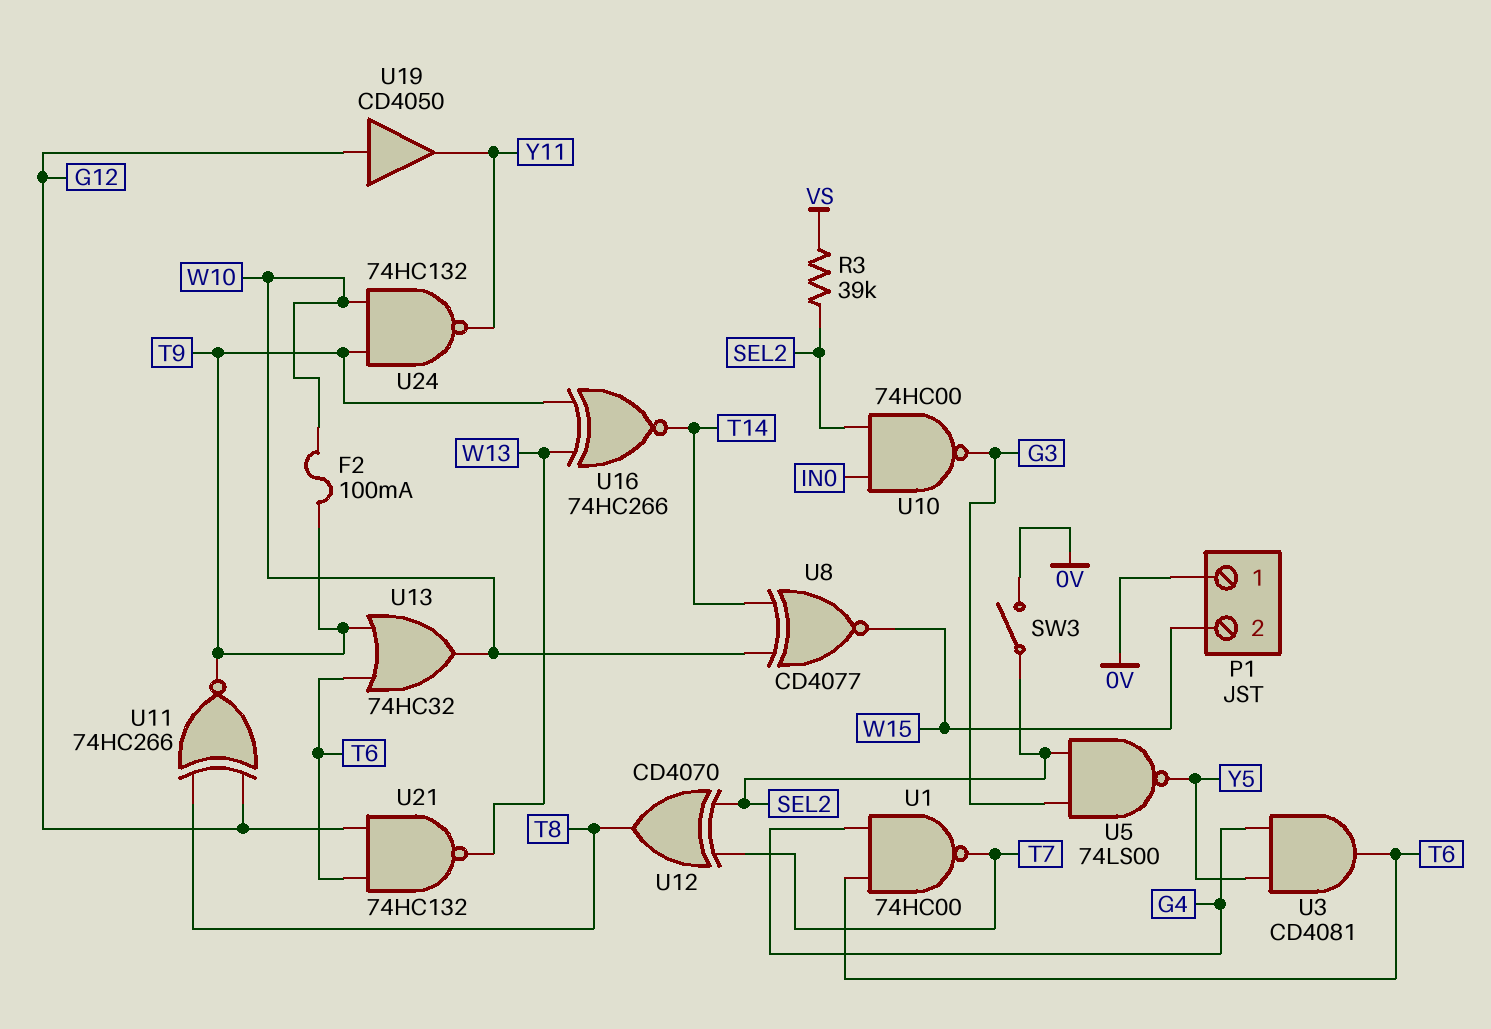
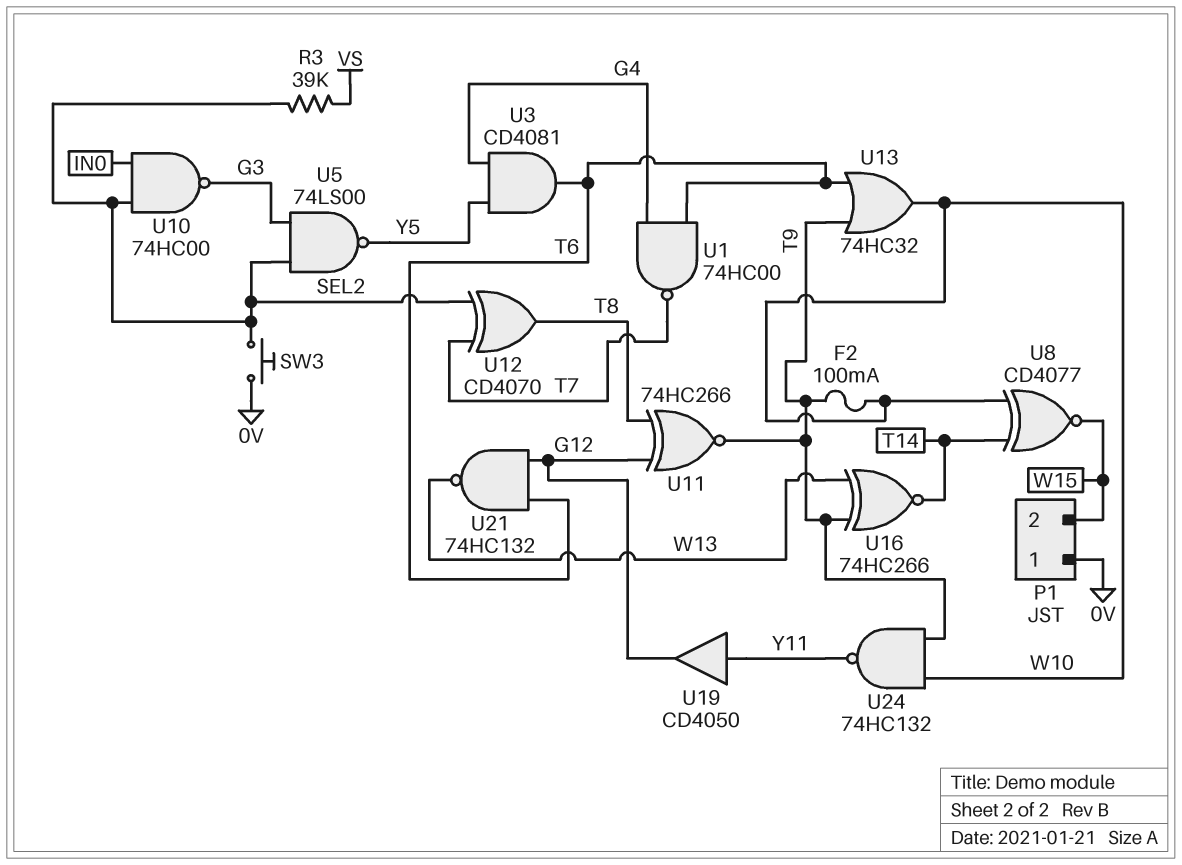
SW3: switch (0V, SEL2) -> button (0V, SEL2)
U19: buffer CD4050 (in G12, out Y11) -> buffer CD4050 (in Y11, out G12)

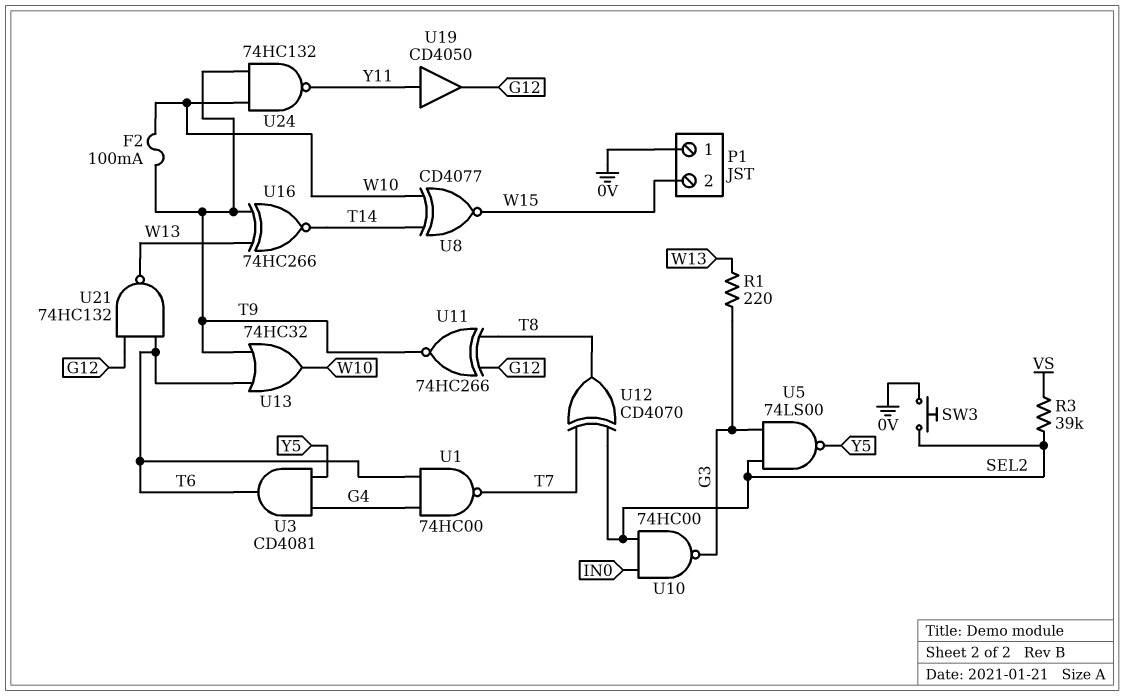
R1: none -> 220 (G3, W13)

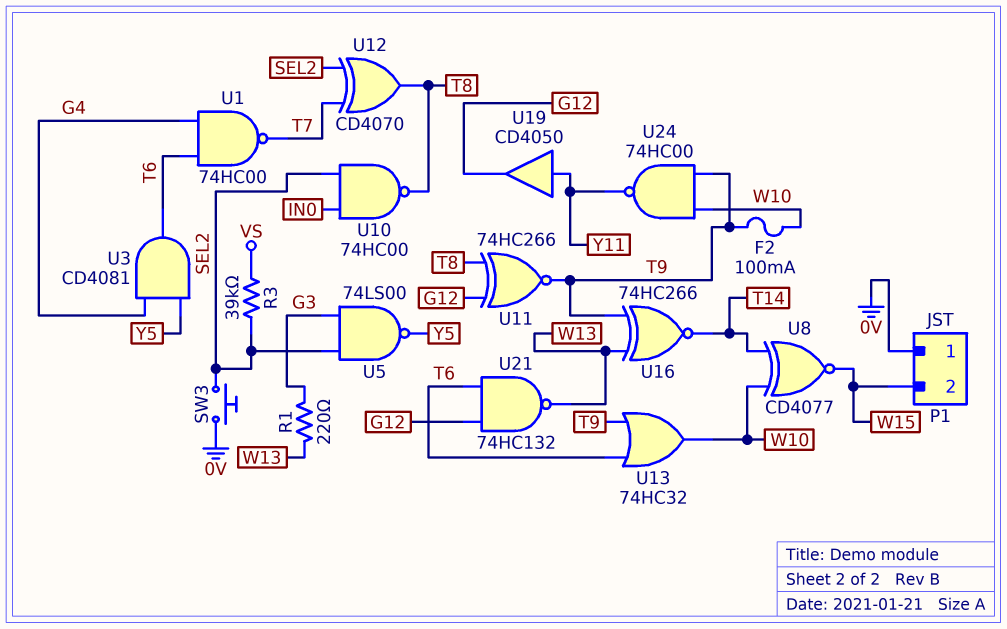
U10: NAND 74HC00 (in IN0, in SEL2, out G3) -> NAND 74HC00 (in IN0, in SEL2, out T8)
U24: NAND 74HC132 (in T9, in W10, out Y11) -> NAND 74HC00 (in T9, in W10, out Y11)

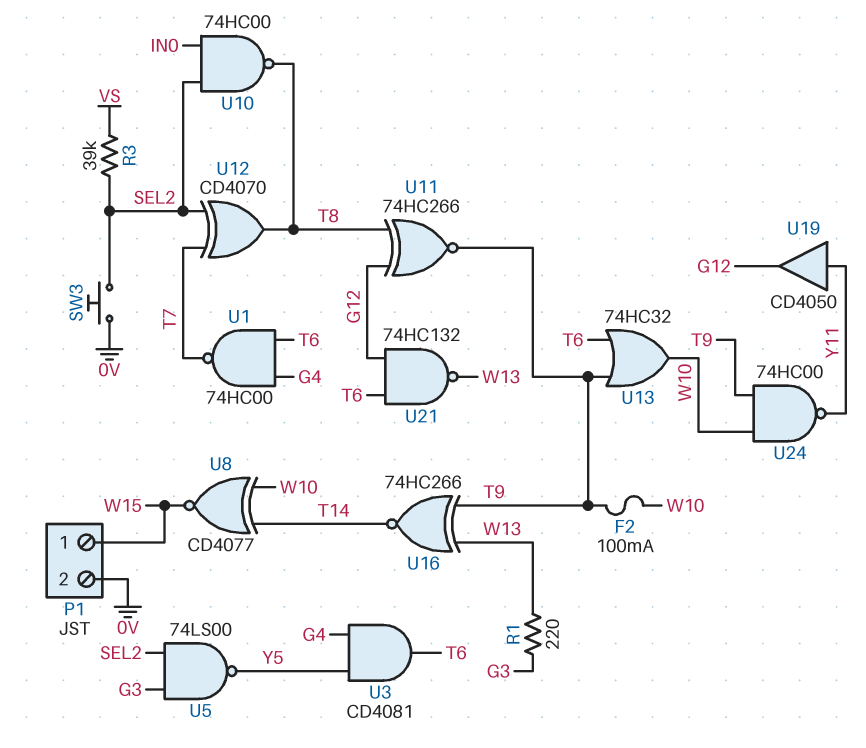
P1 pin 1: 0V -> W15
P1 pin 2: W15 -> 0V

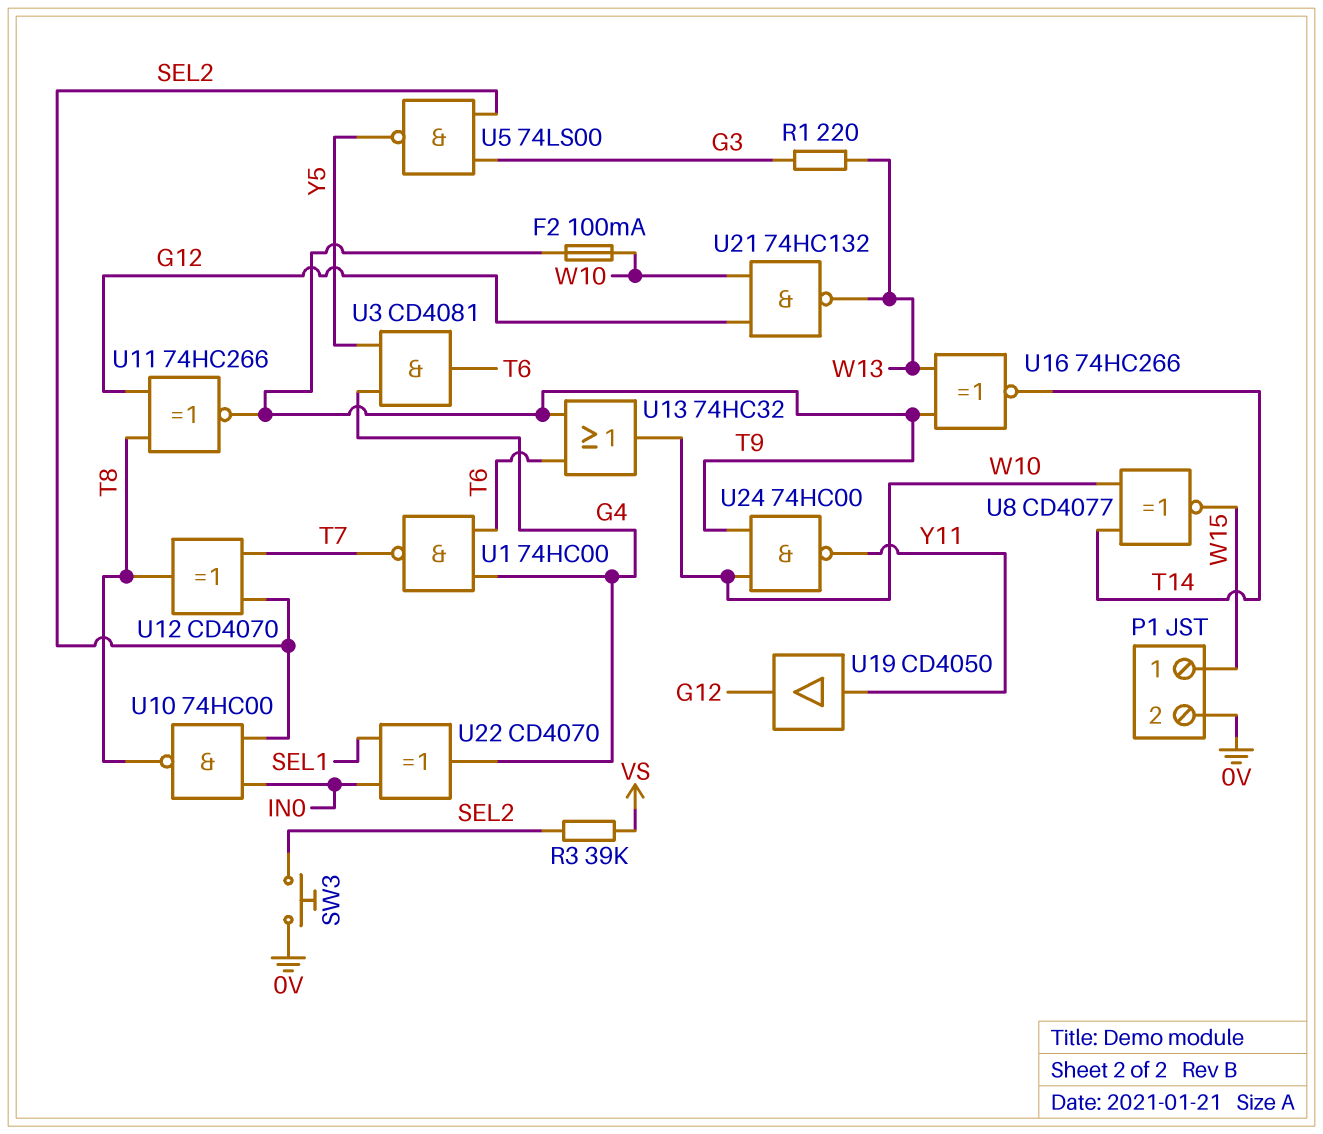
U21: NAND 74HC132 (in G12, in T6, out W13) -> NAND 74HC132 (in G12, in W10, out W13)
U22: none -> XOR CD4070 (in IN0, in SEL1, out G4)

